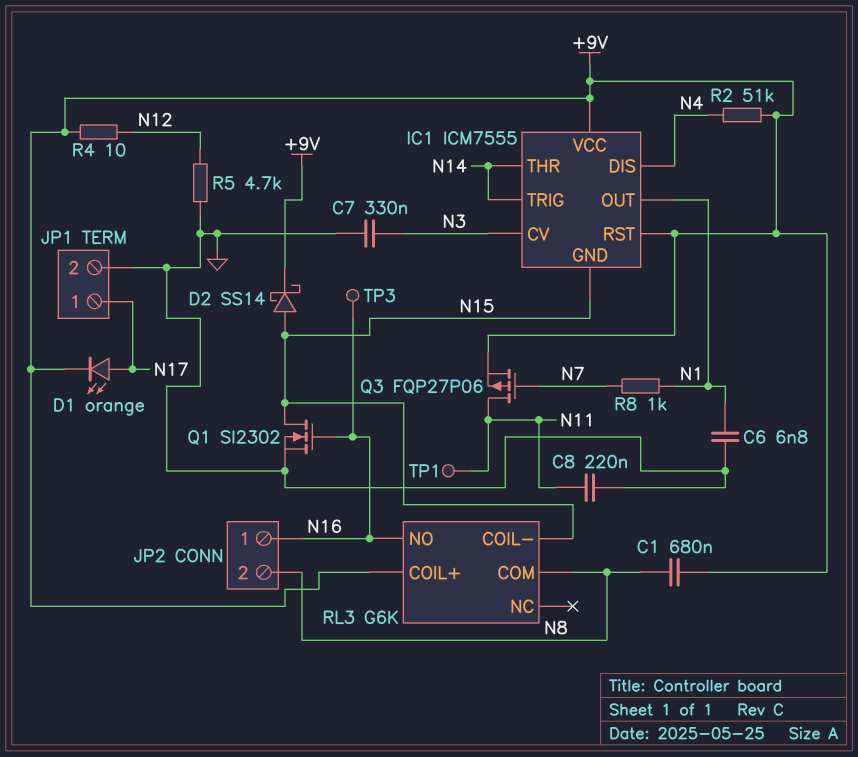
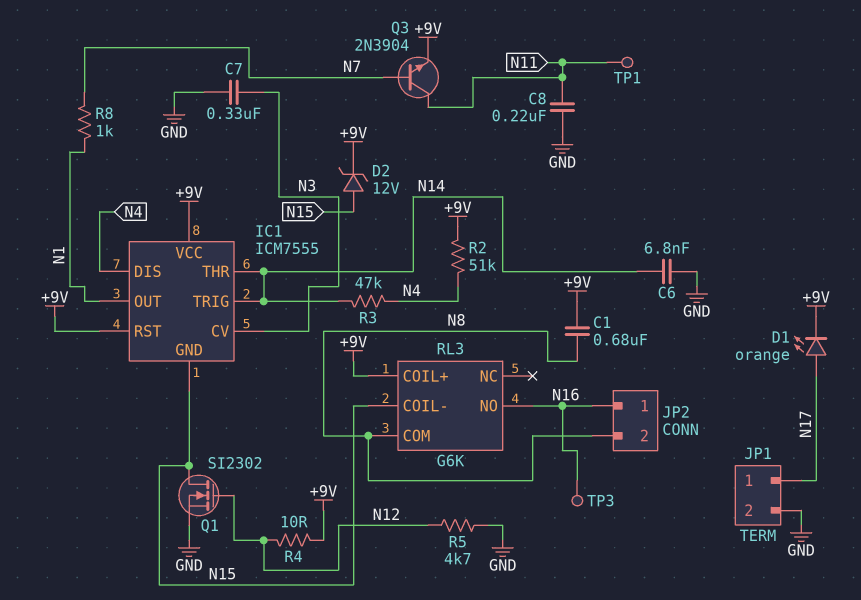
C6: 6.8nF (GND, N1) -> 6.8nF (GND, N14)
D2: schottky SS14 (A N15, K +9V) -> zener 12V (A N15, K +9V)
Q1: NMOS SI2302 (G N16, D N15, S GND) -> NMOS SI2302 (G N12, D N15, S GND)
Q3: PMOS FQP27P06 (G N7, D N11, S +9V) -> NPN 2N3904 (B N7, C N11, E +9V)
R3: none -> 47k (N4, N14)

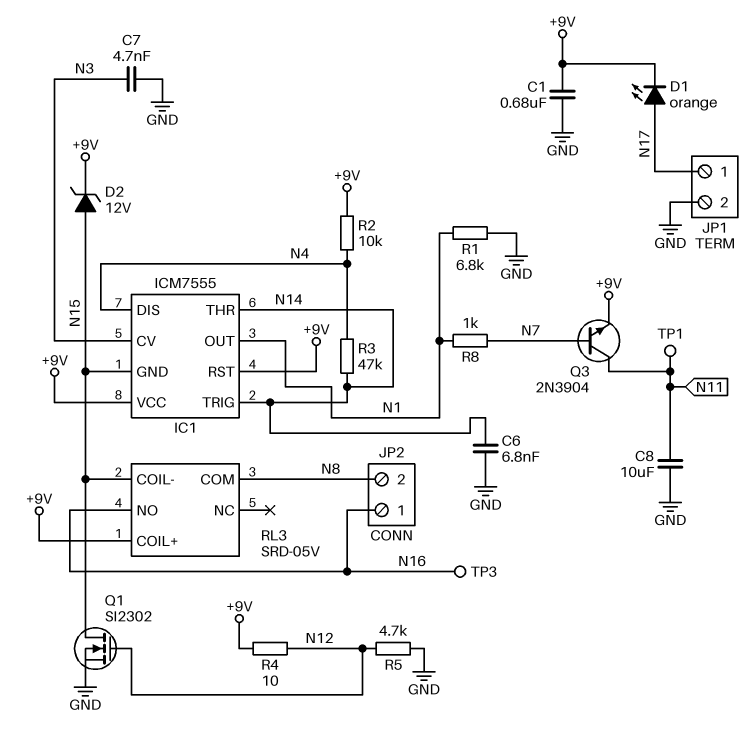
C1: 680nF (+9V, N8) -> 680nF (+9V, GND)
C7: 330nF (GND, N3) -> 4.7nF (GND, N3)
C8: 220nF (GND, N11) -> 10uF (GND, N11)
R1: none -> 6.8k (GND, N1)
R2: 51k (+9V, N4) -> 10k (+9V, N4)
RL3: G6K -> SRD-05V

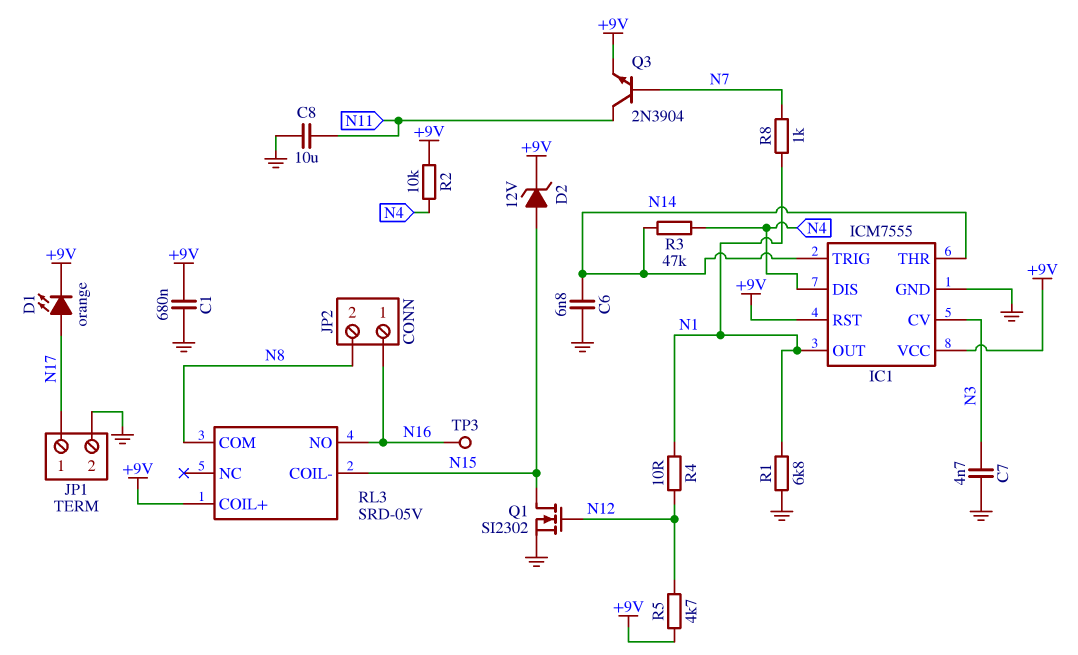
IC1 pin GND: N15 -> GND
R4: 10 (+9V, N12) -> 10 (N1, N12)
R5: 4.7k (GND, N12) -> 4.7k (+9V, N12)
TP1: test point (N11) -> none

